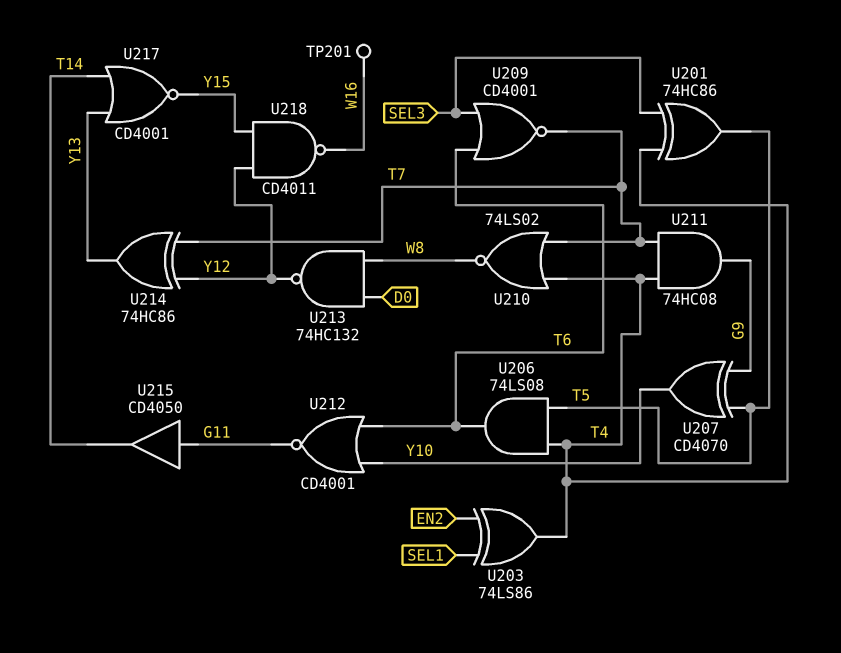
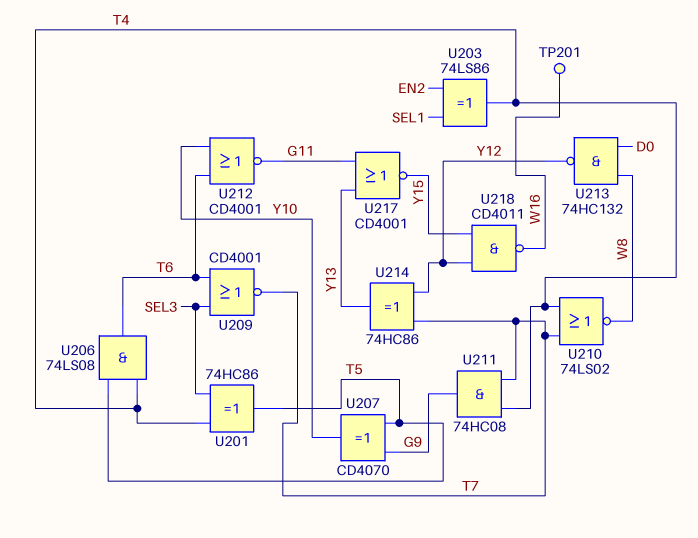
U215: buffer CD4050 (in G11, out T14) -> none
U217: NOR CD4001 (in T14, in Y13, out Y15) -> NOR CD4001 (in G11, in Y13, out Y15)

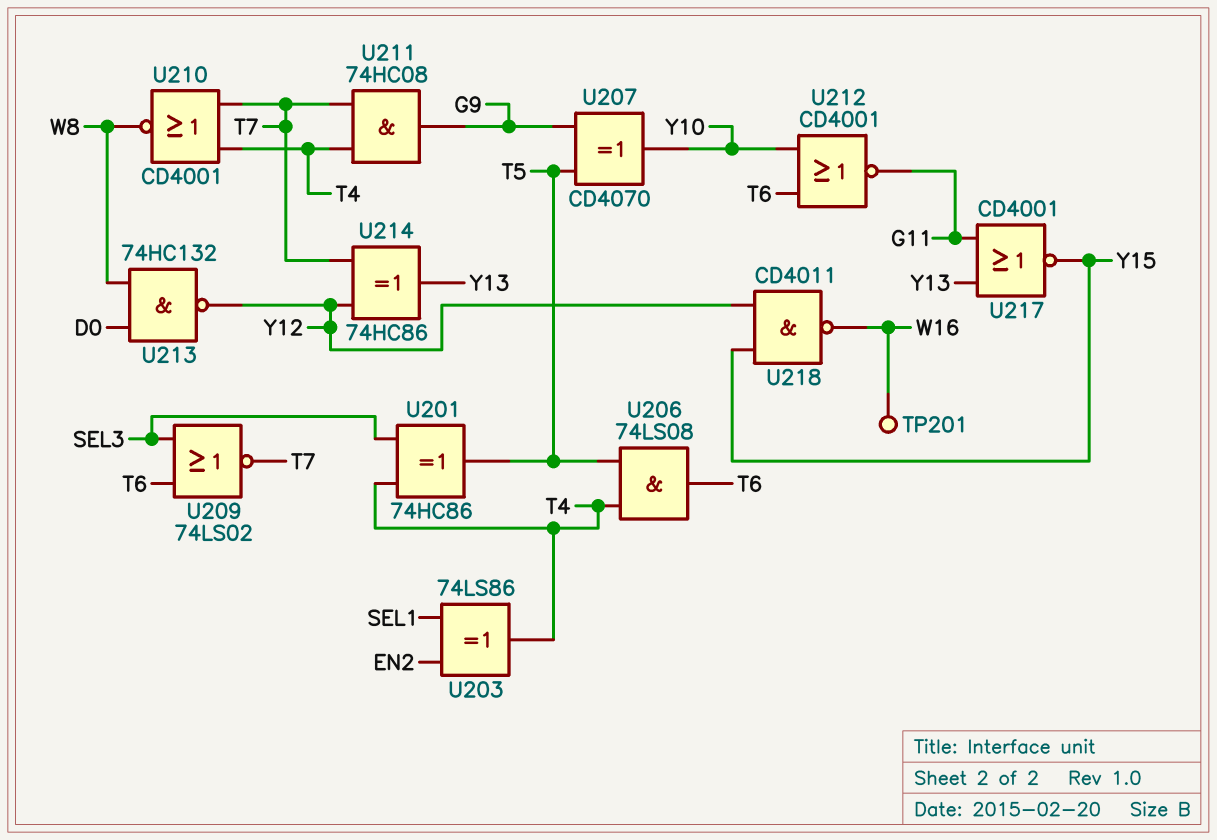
U209: NOR CD4001 (in SEL3, in T6, out T7) -> NOR 74LS02 (in SEL3, in T6, out T7)
U210: NOR 74LS02 (in T4, in T7, out W8) -> NOR CD4001 (in T4, in T7, out W8)

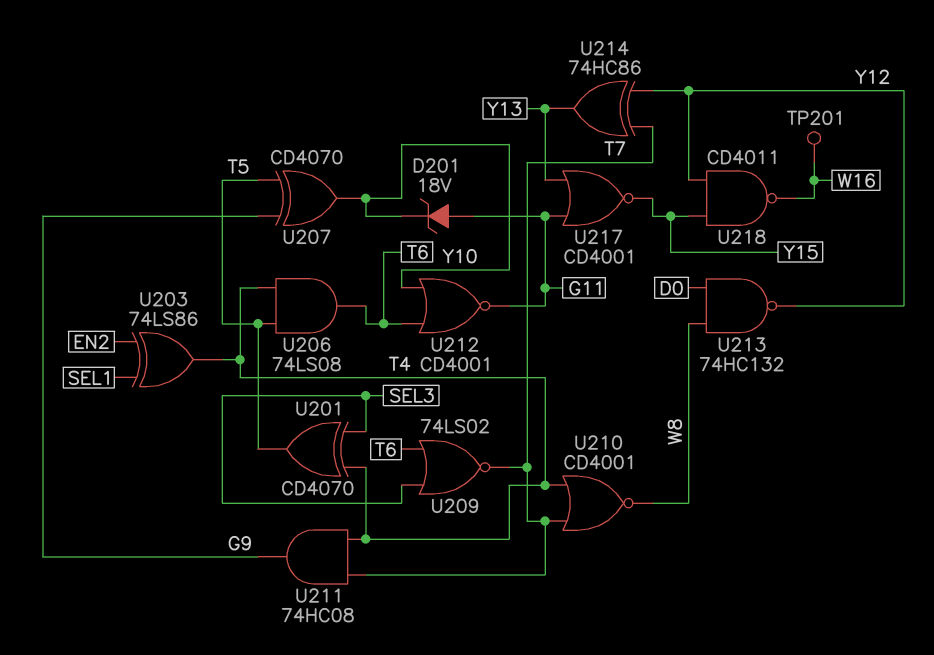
D201: none -> zener 18V (A G11, K Y10)
U201: XOR 74HC86 (in SEL3, in T4, out T5) -> XOR CD4070 (in SEL3, in T4, out T5)

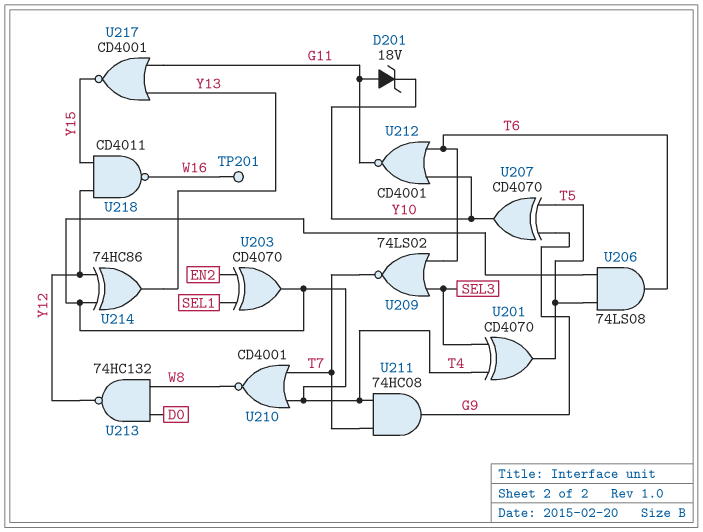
U203: XOR 74LS86 (in EN2, in SEL1, out T4) -> XOR CD4070 (in EN2, in SEL1, out T4)
U214: XOR 74HC86 (in T7, in Y12, out Y13) -> XOR 74HC86 (in T4, in Y12, out Y13)

